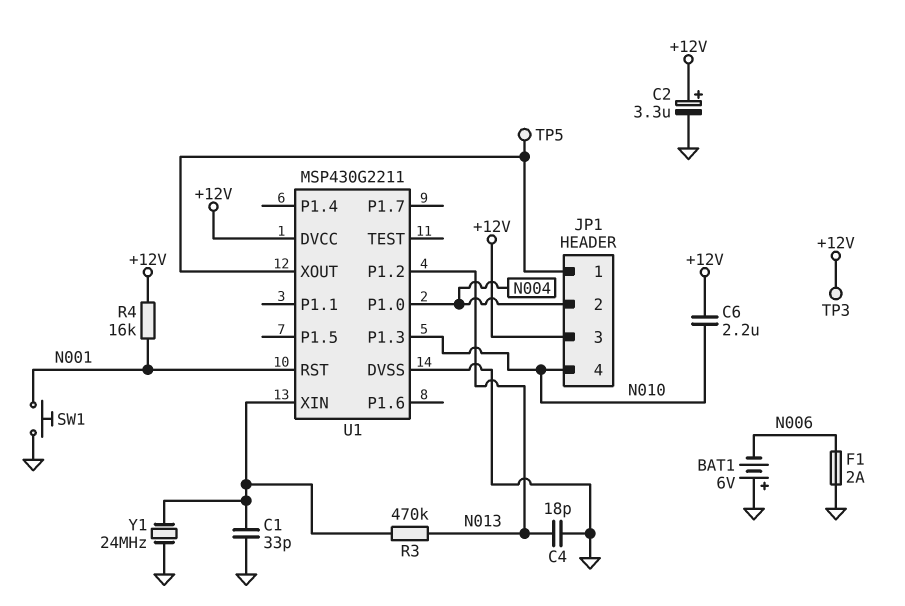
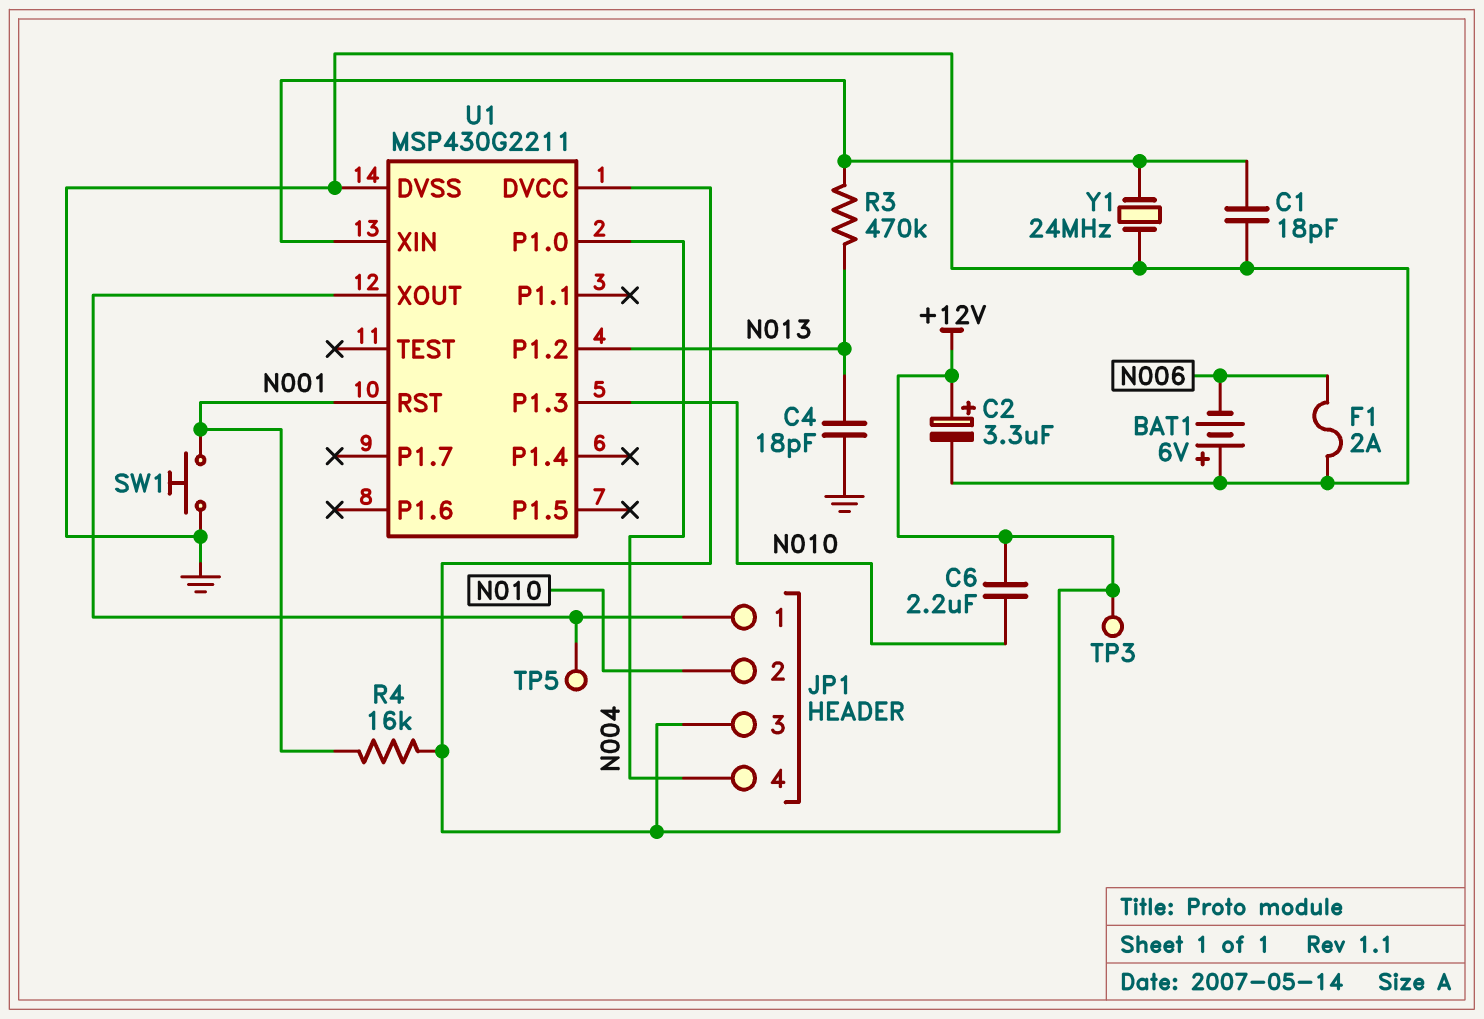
C1: 33pF (GND, U1/XIN) -> 18pF (GND, U1/XIN)
JP1 pin 2: N004 -> N010
JP1 pin 4: N010 -> N004

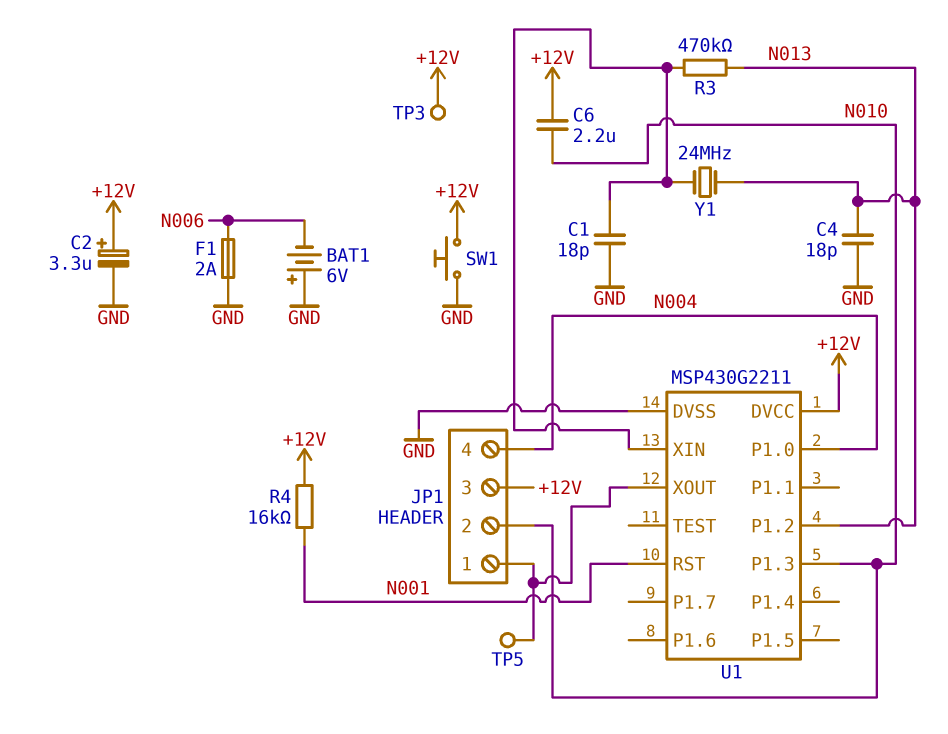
SW1: button (GND, N001) -> button (+12V, GND)
Y1: 24MHz (GND, U1/XIN) -> 24MHz (N013, U1/XIN)

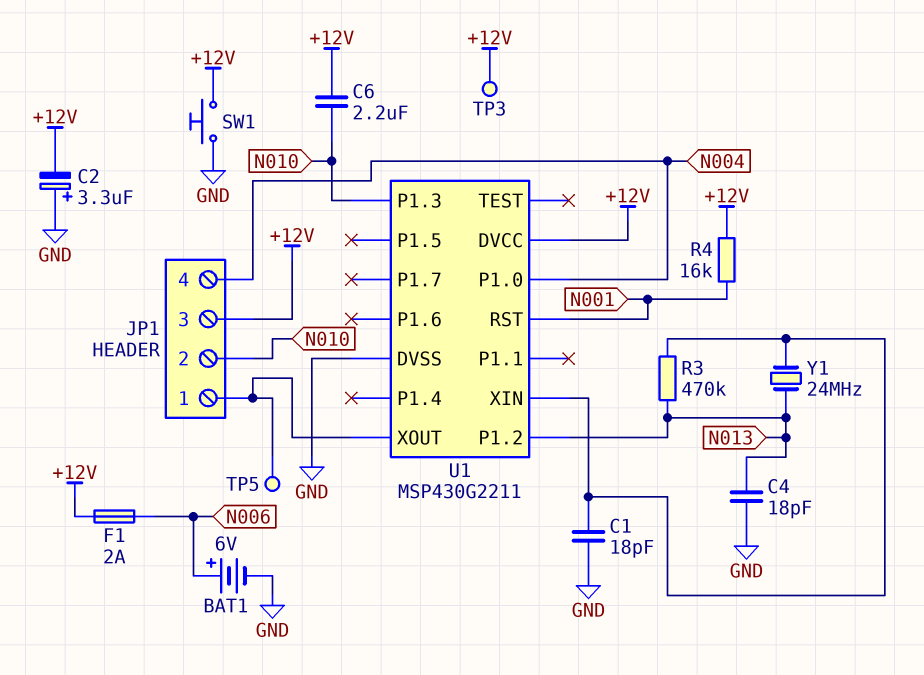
BAT1: 6V (plus GND, minus N006) -> 6V (plus N006, minus GND)
C2: 3.3uF (plus +12V, minus GND) -> 3.3uF (plus GND, minus +12V)
F1: 2A (GND, N006) -> 2A (+12V, N006)

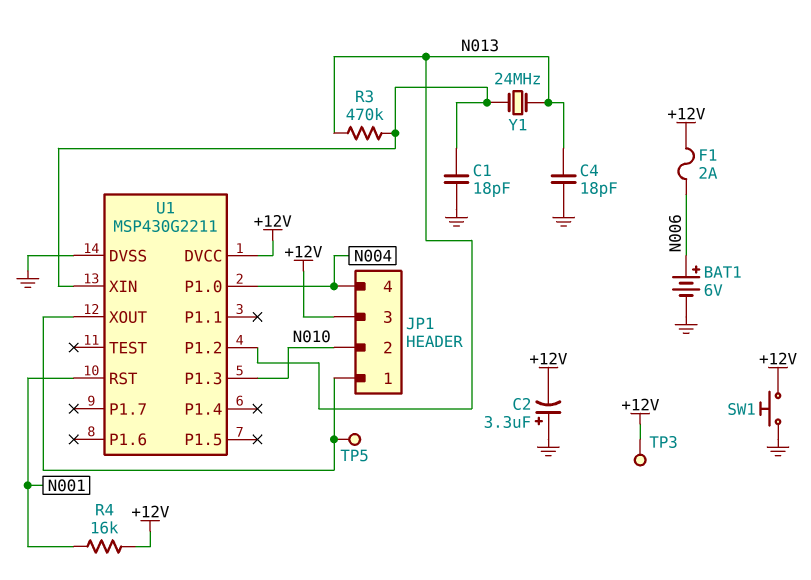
C6: 2.2uF (+12V, N010) -> none

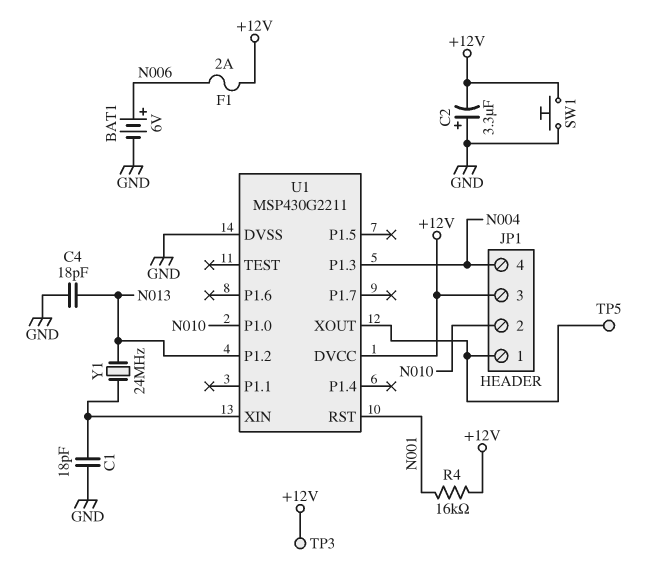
R3: 470k (N013, U1/XIN) -> none
U1 pin P1.0: N004 -> N010
U1 pin P1.3: N010 -> N004

